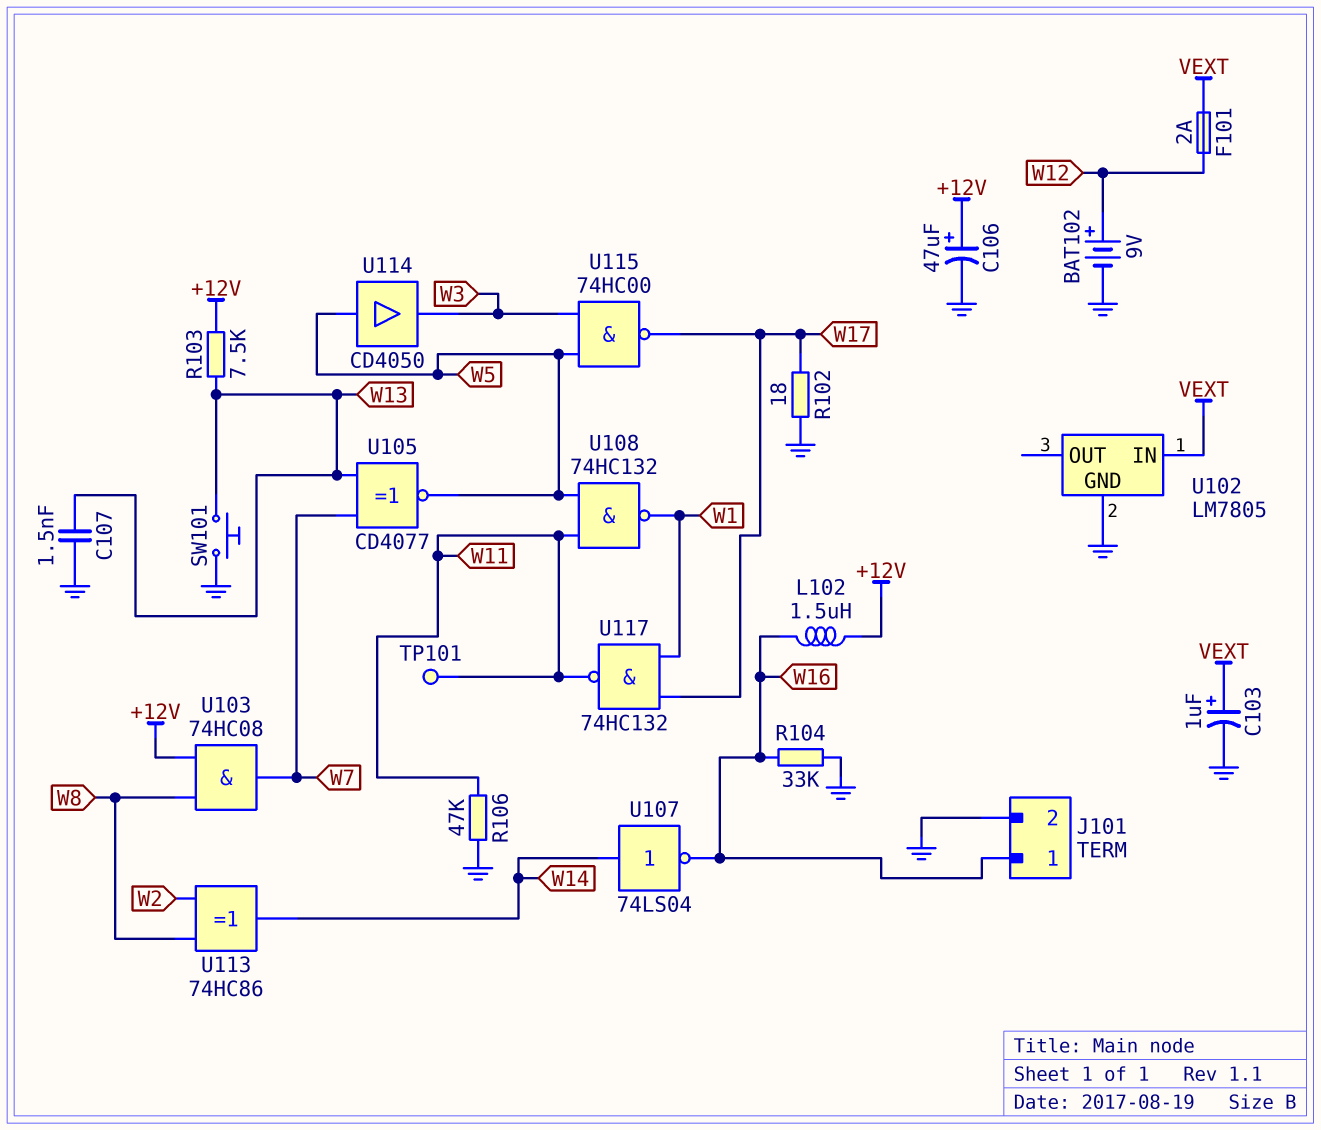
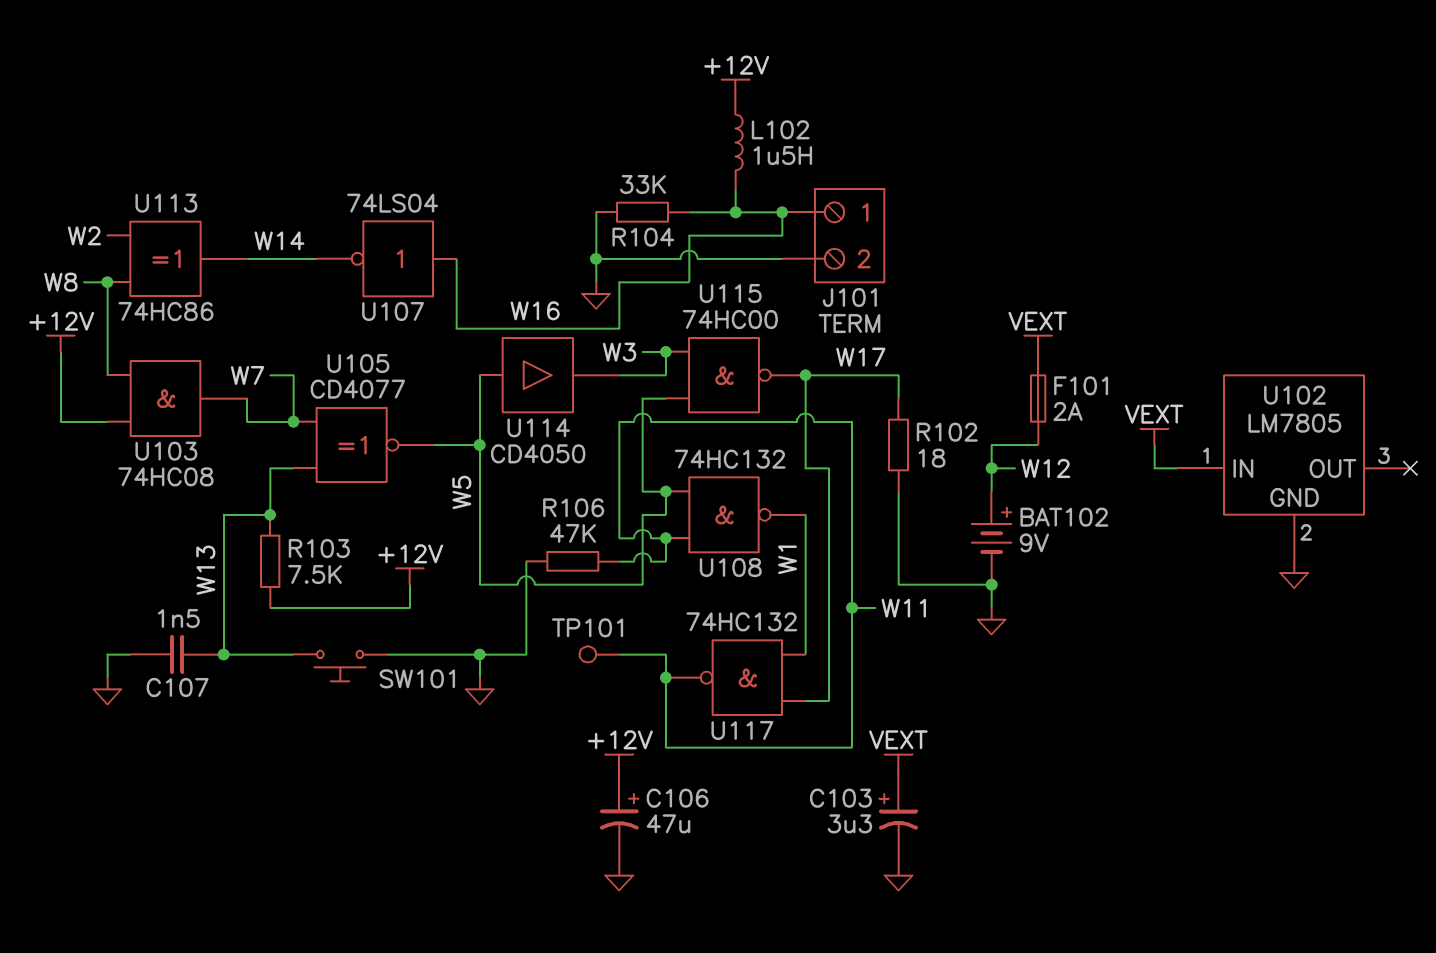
C103: 1uF (plus VEXT, minus GND) -> 3.3uF (plus VEXT, minus GND)
U107: NOT 74LS04 (in W14, out W16) -> NOT 74LS04 (in W16, out W14)

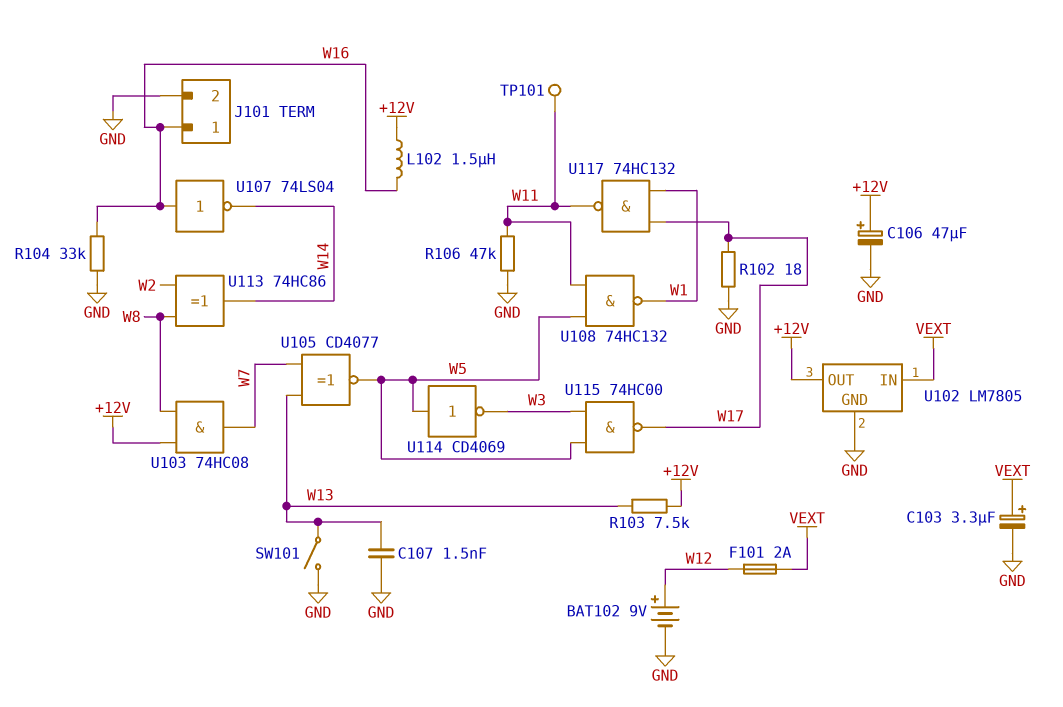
SW101: button (GND, W13) -> switch (GND, W13)
U102 pin OUT: none -> +12V
U114: buffer CD4050 (in W5, out W3) -> NOT CD4069 (in W5, out W3)

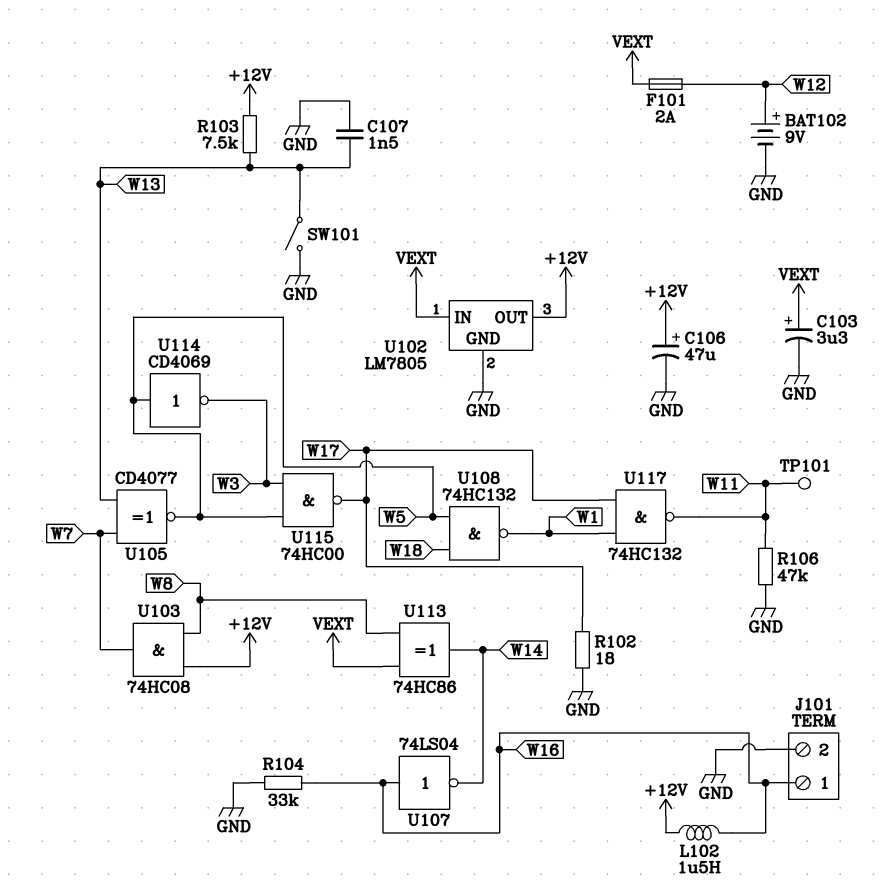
U108: NAND 74HC132 (in W5, in W11, out W1) -> NAND 74HC132 (in W5, in W18, out W1)
U113: XOR 74HC86 (in W2, in W8, out W14) -> XOR 74HC86 (in VEXT, in W8, out W14)

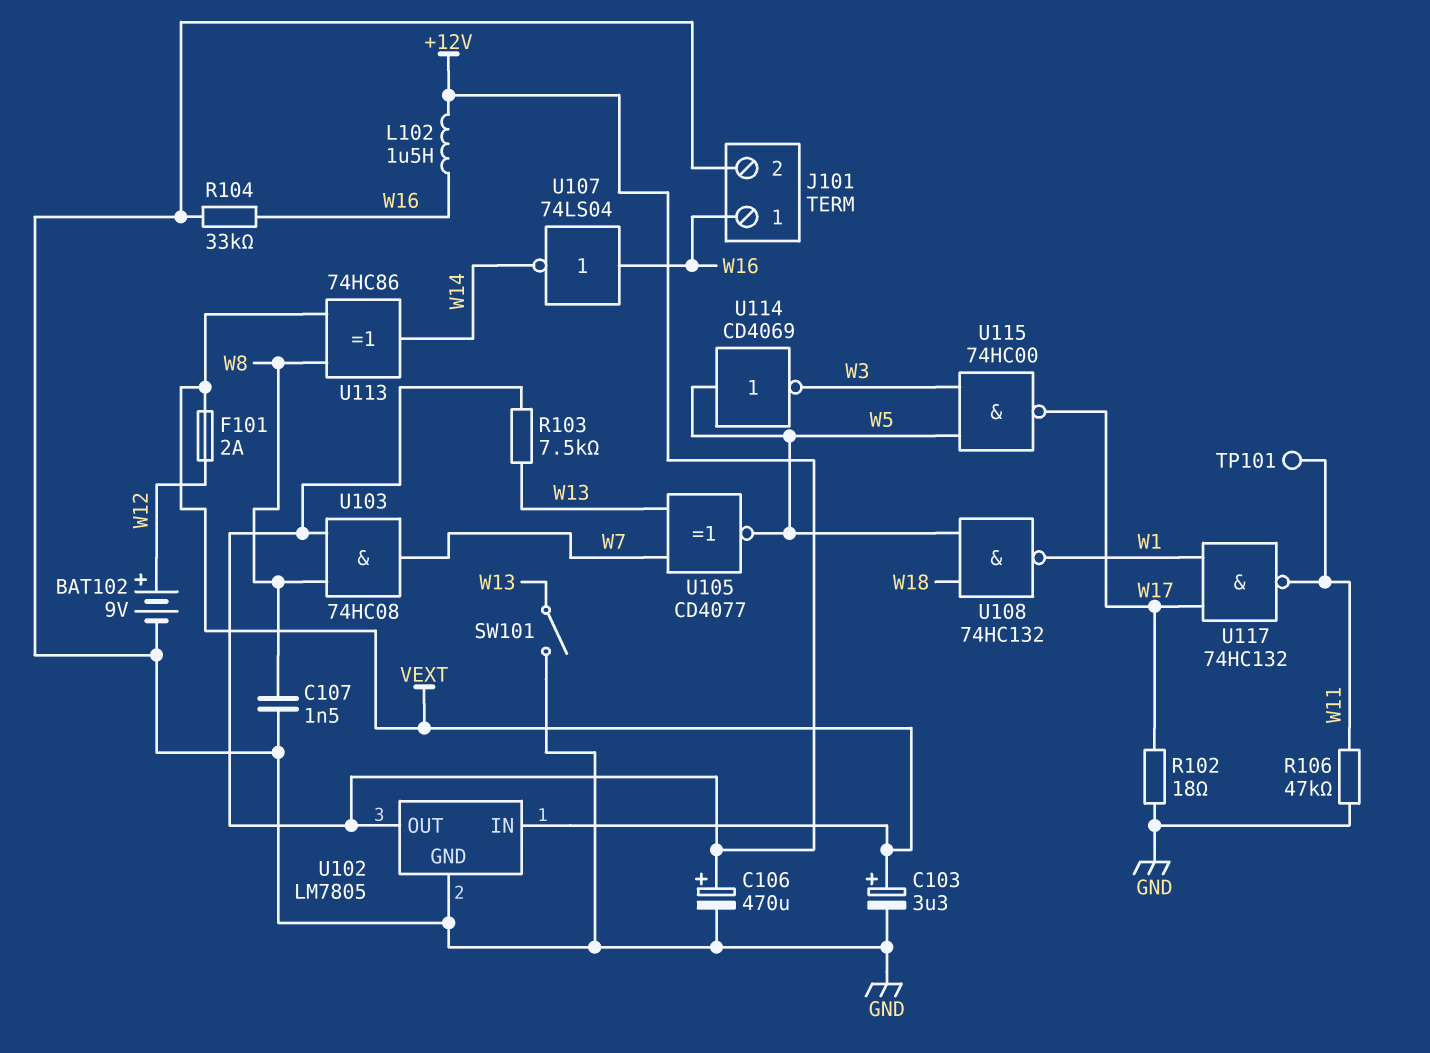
C106: 47uF (plus +12V, minus GND) -> 470uF (plus +12V, minus GND)
C107: 1.5nF (GND, W13) -> 1.5nF (GND, W8)

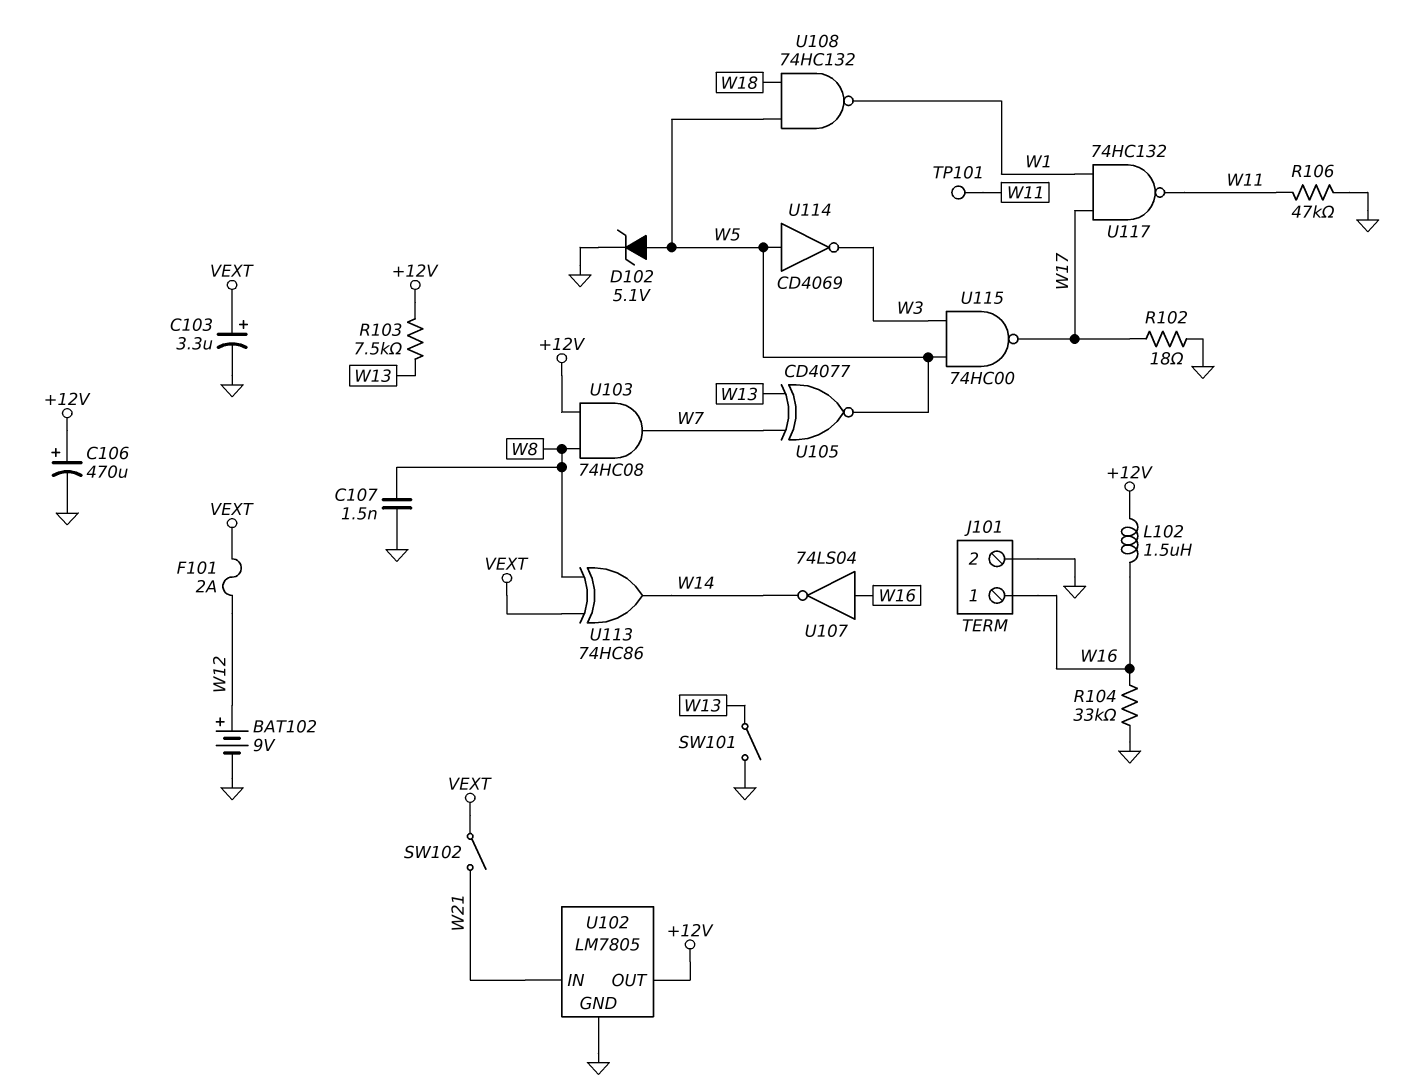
D102: none -> zener 5.1V (A W5, K GND)
SW102: none -> switch (VEXT, W21)
U102 pin IN: VEXT -> W21

